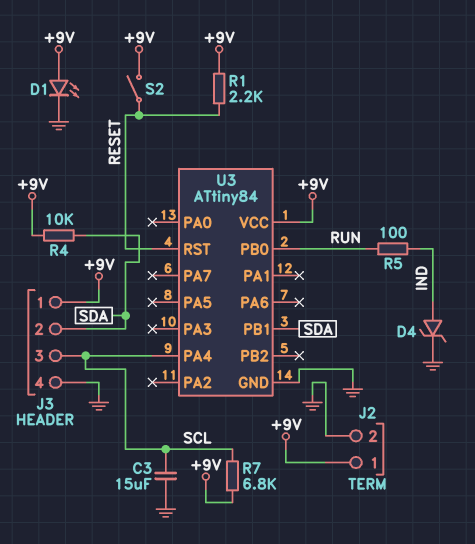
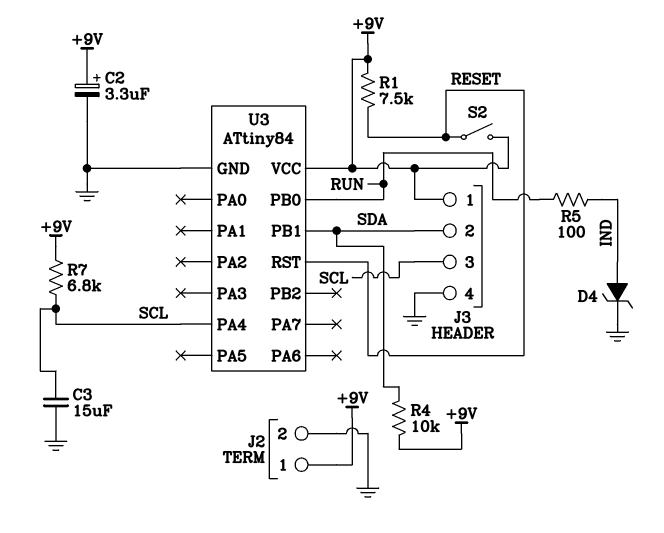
C2: none -> 3.3uF (plus +9V, minus GND)
D1: LED (A +9V, K GND) -> none
R1: 2.2k (+9V, RESET) -> 7.5k (+9V, RESET)

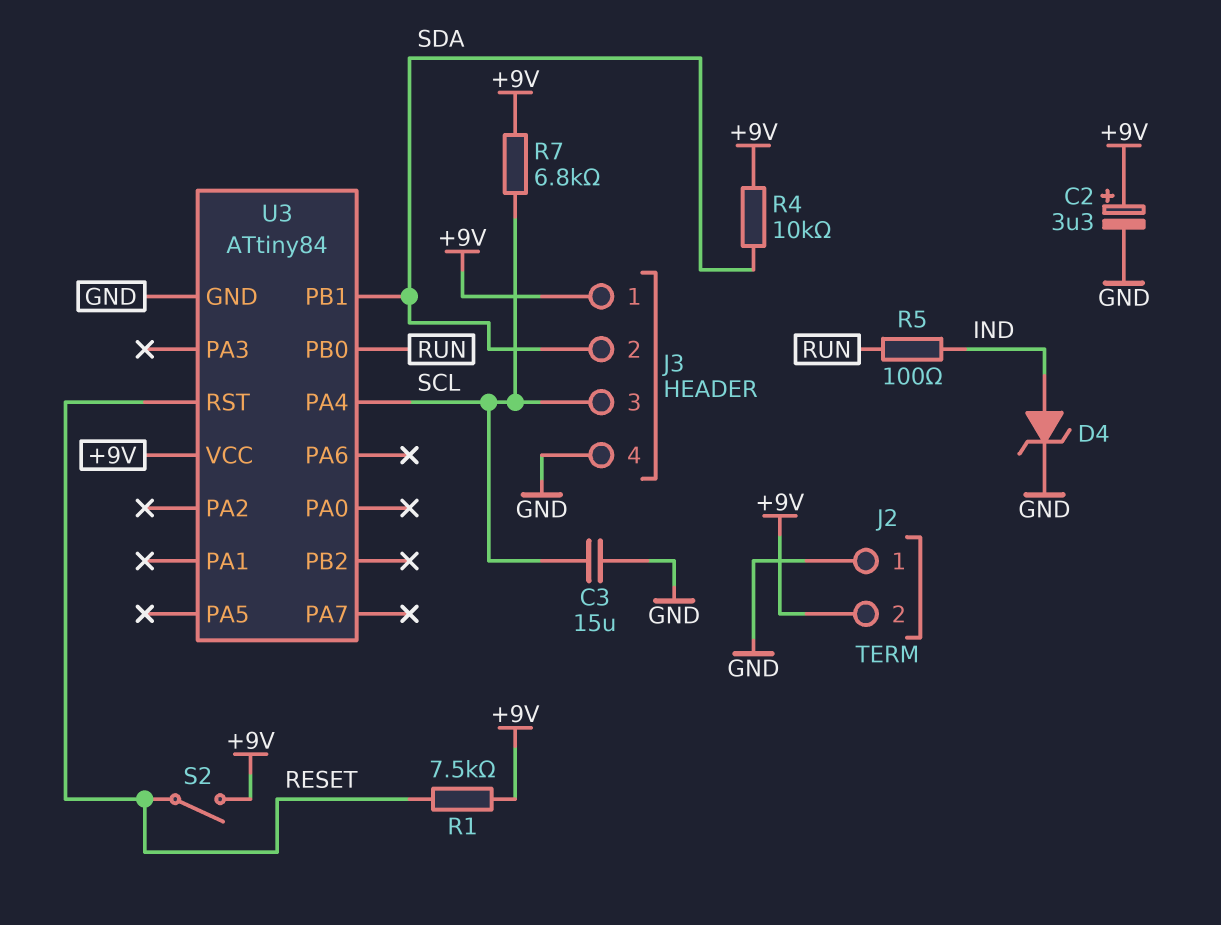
J2 pin 1: +9V -> GND
J2 pin 2: GND -> +9V

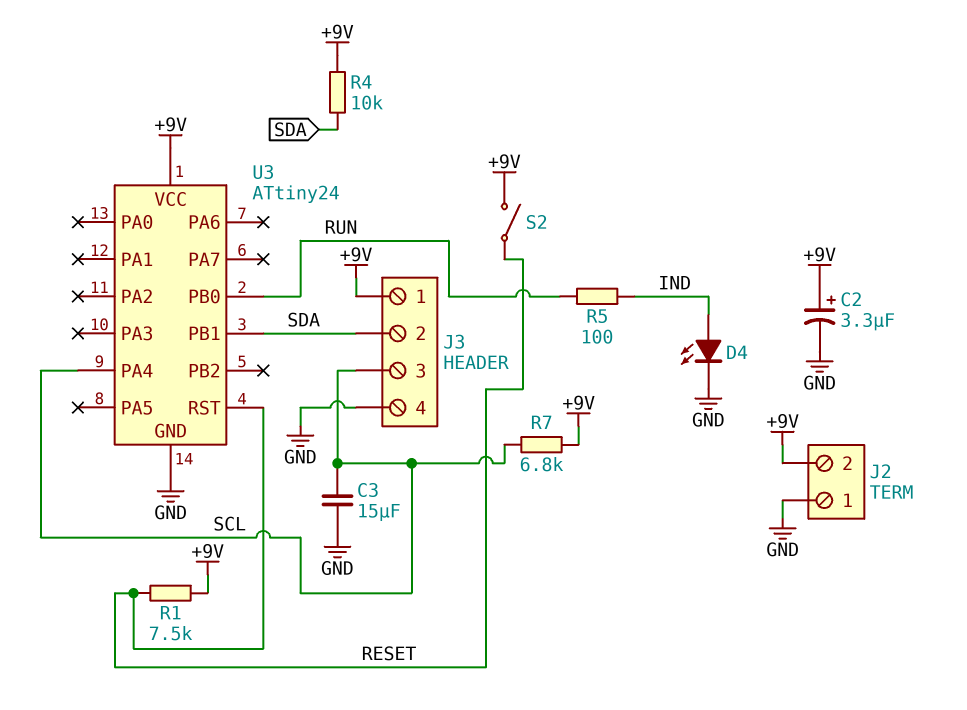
D4: zener (A IND, K GND) -> LED (A IND, K GND)
U3: ATtiny84 -> ATtiny24

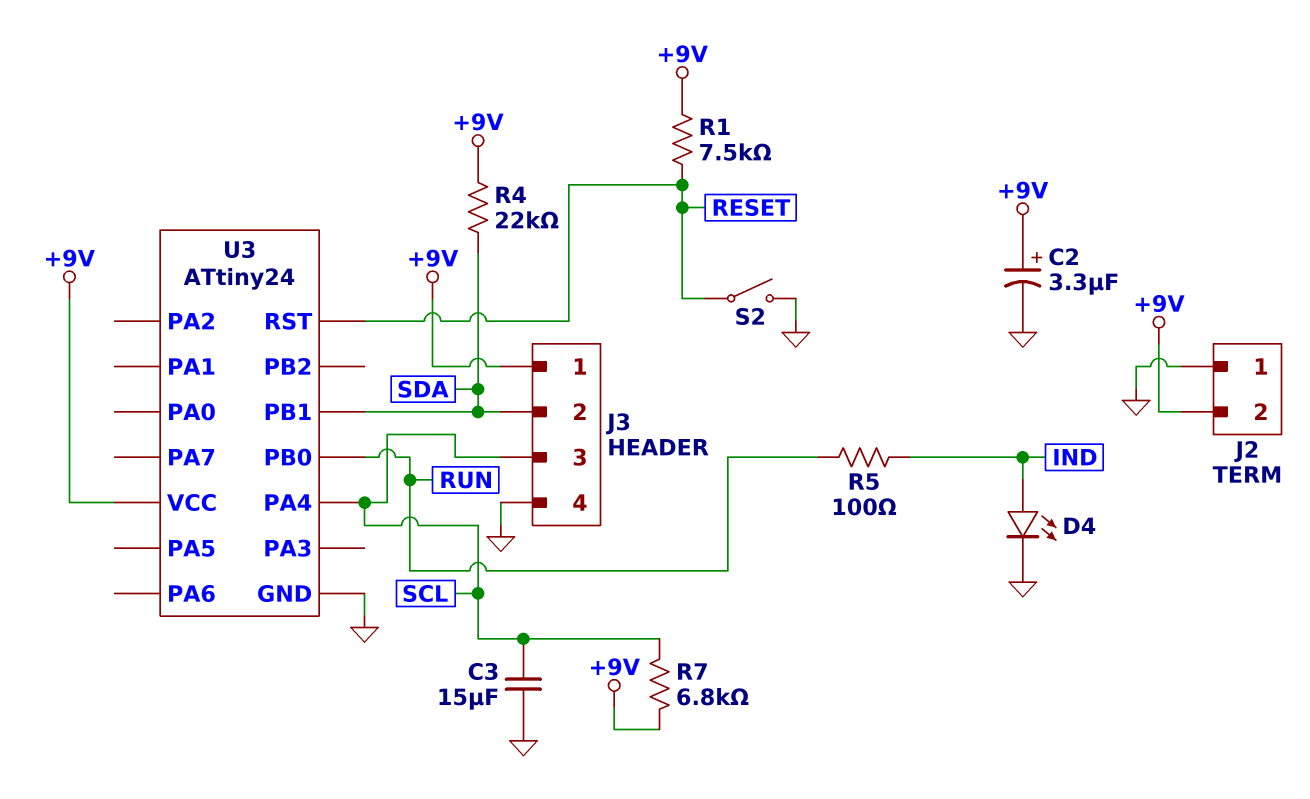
R4: 10k (+9V, SDA) -> 22k (+9V, SDA)
S2: switch (+9V, RESET) -> switch (GND, RESET)

